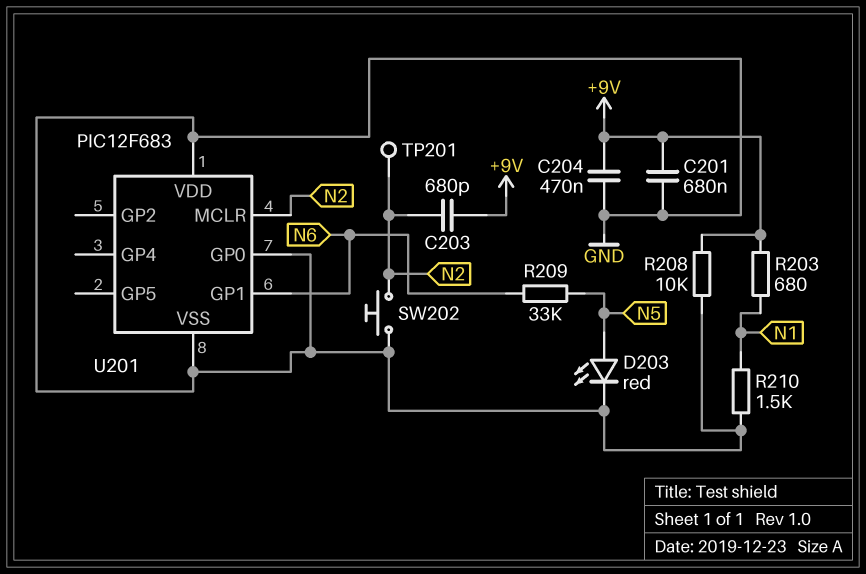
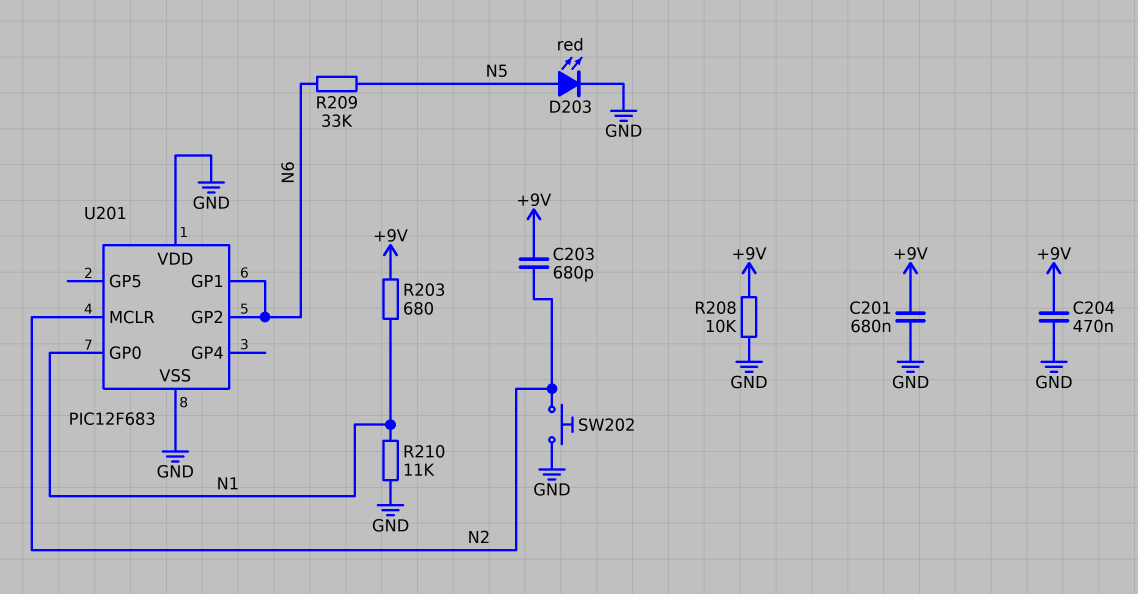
R210: 1.5k (GND, N1) -> 11k (GND, N1)
TP201: test point (N2) -> none
U201 pin GP0: GND -> N1
U201 pin GP2: none -> N6

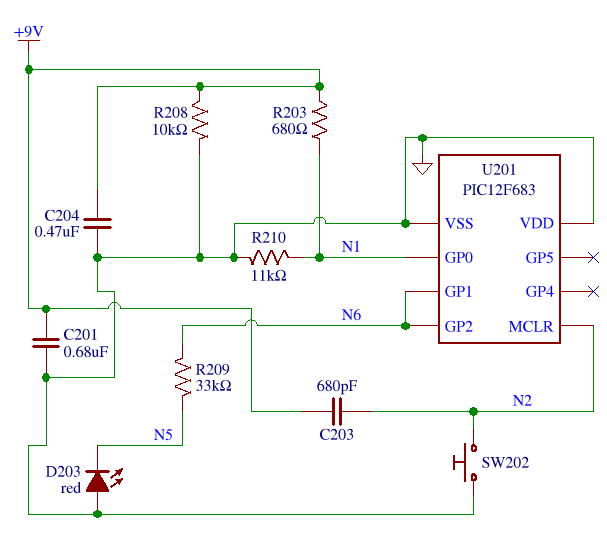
D203: LED red (A N5, K GND) -> LED red (A GND, K N5)

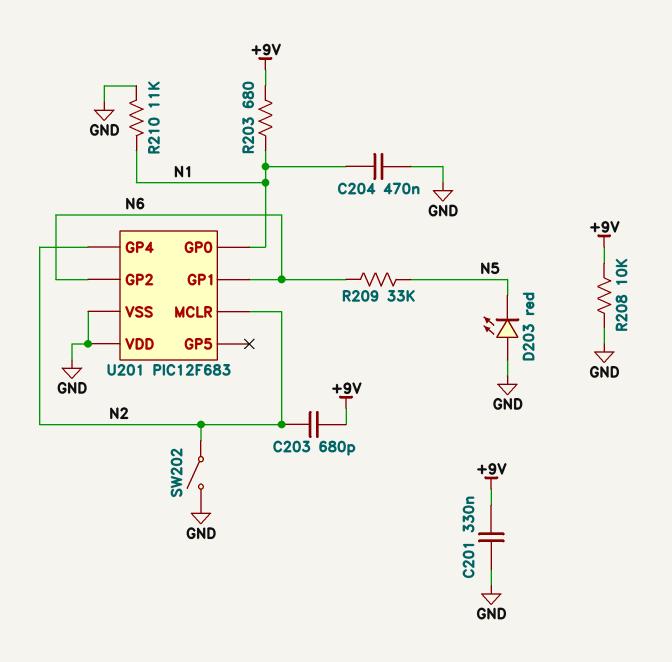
C201: 680nF (+9V, GND) -> 330nF (+9V, GND)
C204: 470nF (+9V, GND) -> 470nF (GND, N1)
SW202: button (GND, N2) -> switch (GND, N2)
U201 pin GP4: none -> N2

